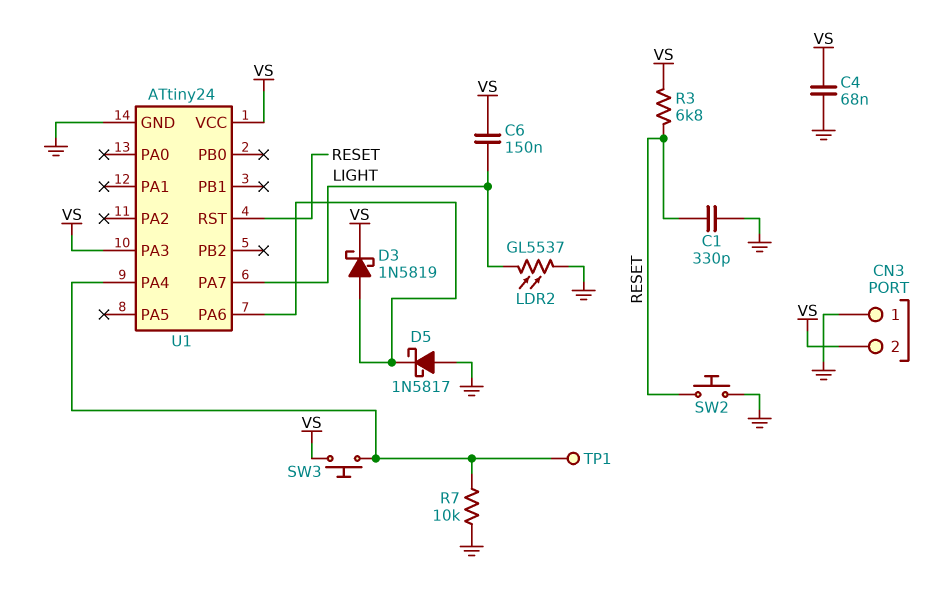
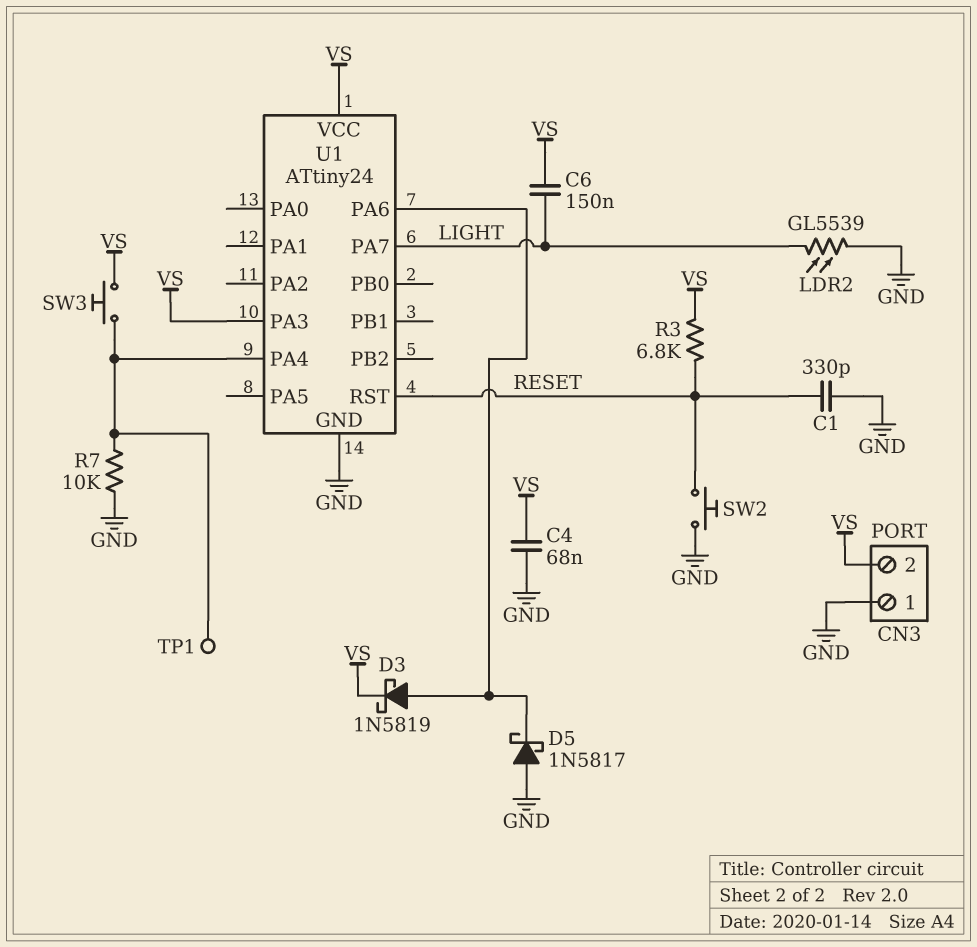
LDR2: GL5537 (GND, LIGHT) -> GL5539 (GND, LIGHT)

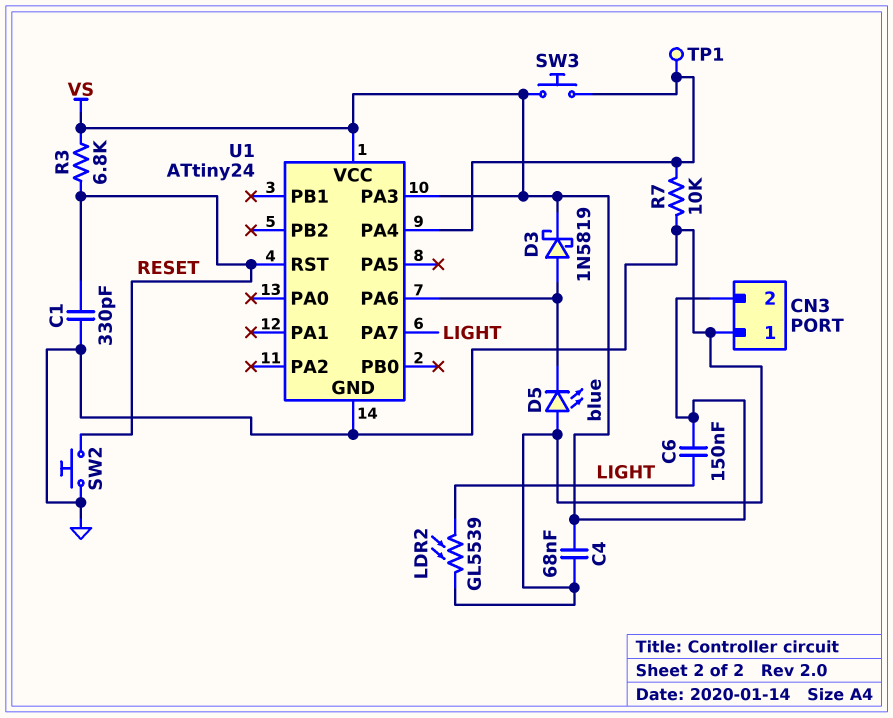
D5: schottky 1N5817 (A GND, K U1/PA6) -> LED blue (A GND, K U1/PA6)

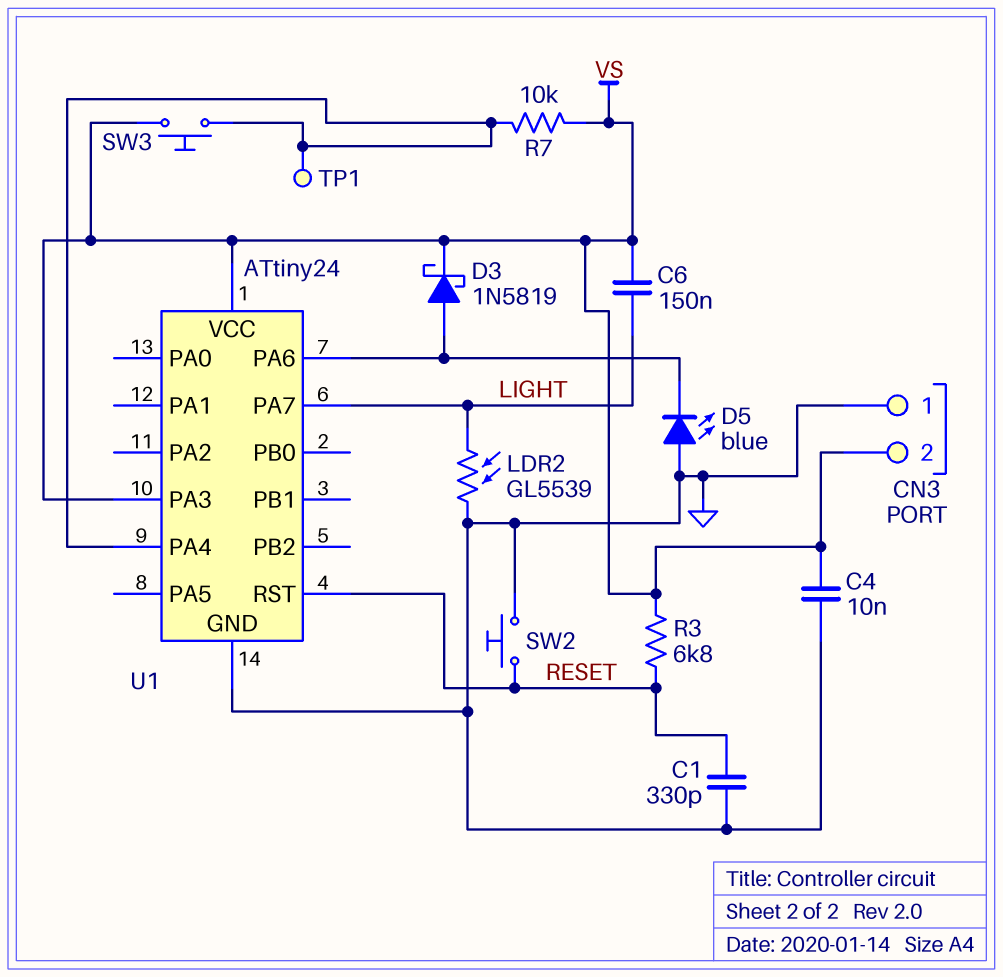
C4: 68nF (GND, VS) -> 10nF (GND, VS)
R7: 10k (GND, U1/PA4) -> 10k (U1/PA4, VS)

